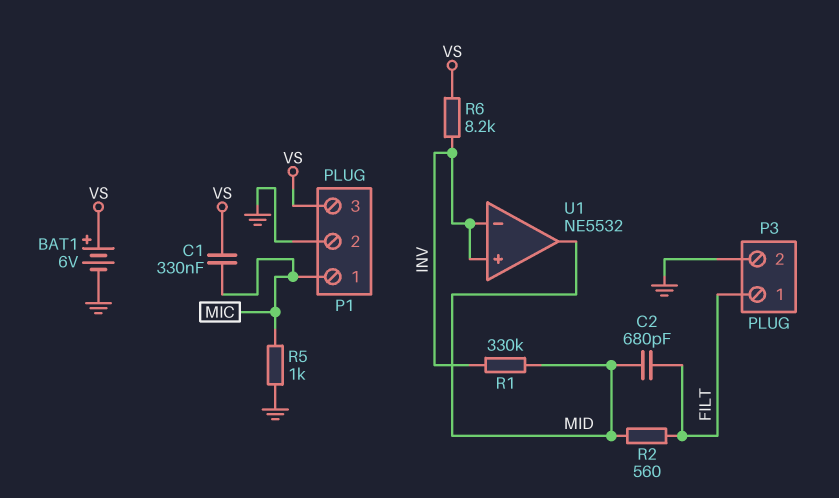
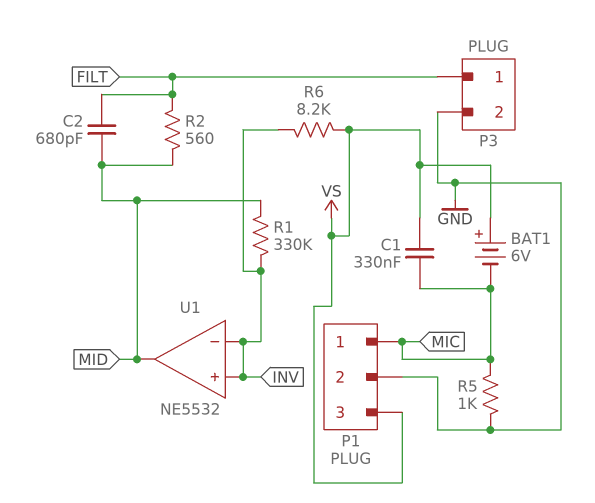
BAT1: 6V (plus VS, minus GND) -> 6V (plus VS, minus MIC)

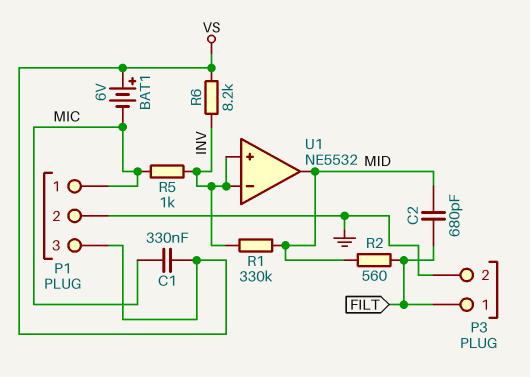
R5: 1k (GND, MIC) -> 1k (INV, MIC)

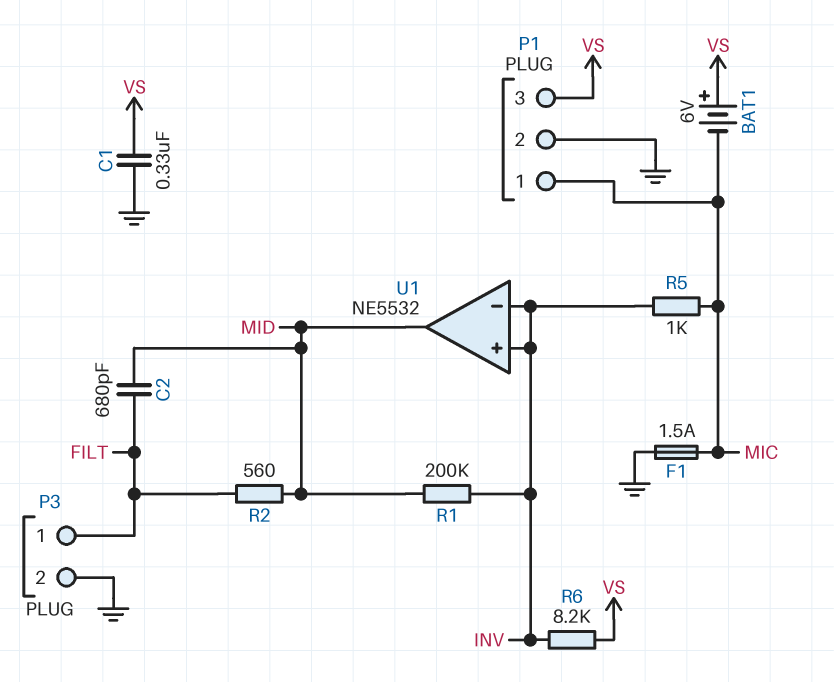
C1: 330nF (MIC, VS) -> 330nF (GND, VS)
F1: none -> 1.5A (GND, MIC)
R1: 330k (INV, MID) -> 200k (INV, MID)

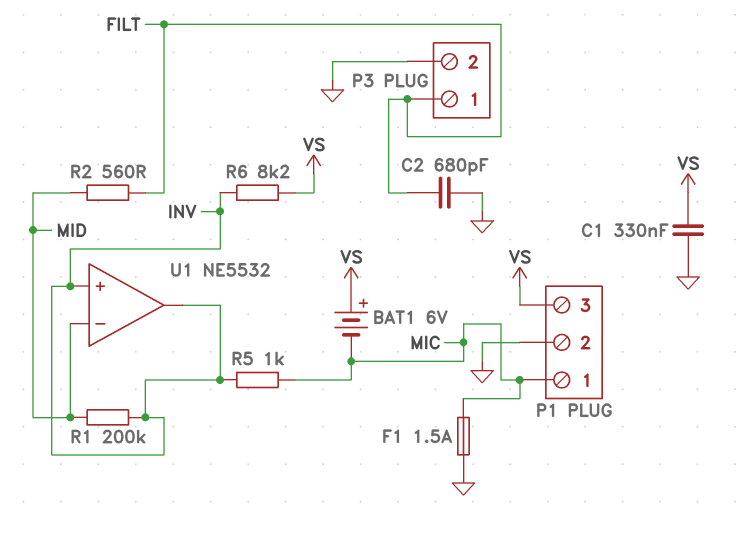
C2: 680pF (FILT, MID) -> 680pF (FILT, GND)
U1 pin in-: INV -> MID
U1 pin out: MID -> INV

